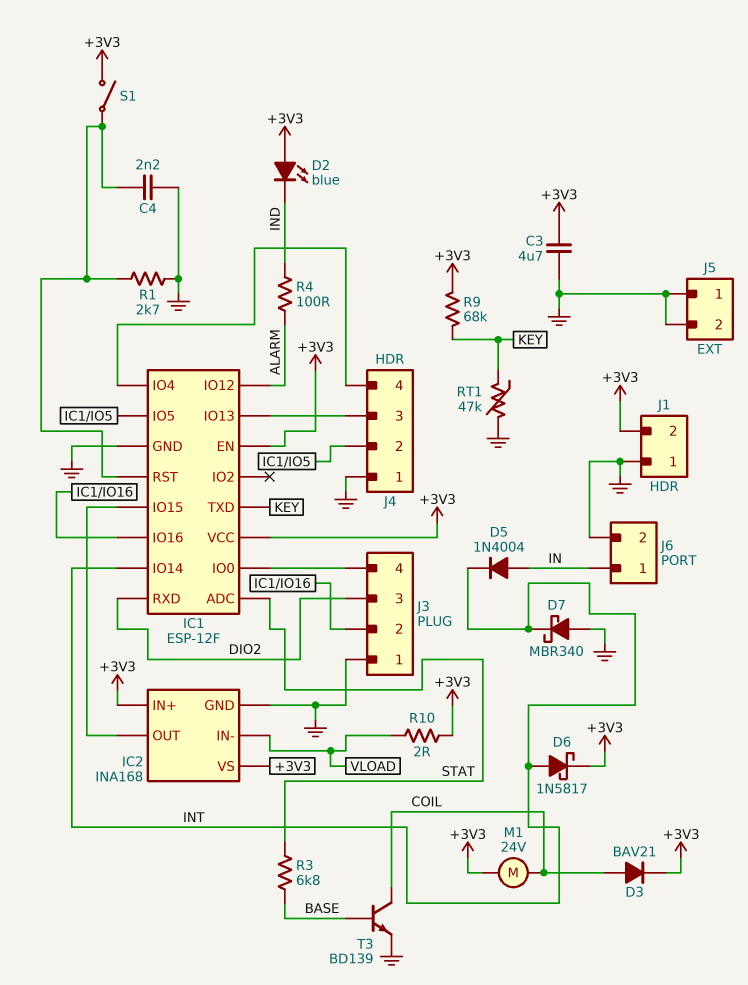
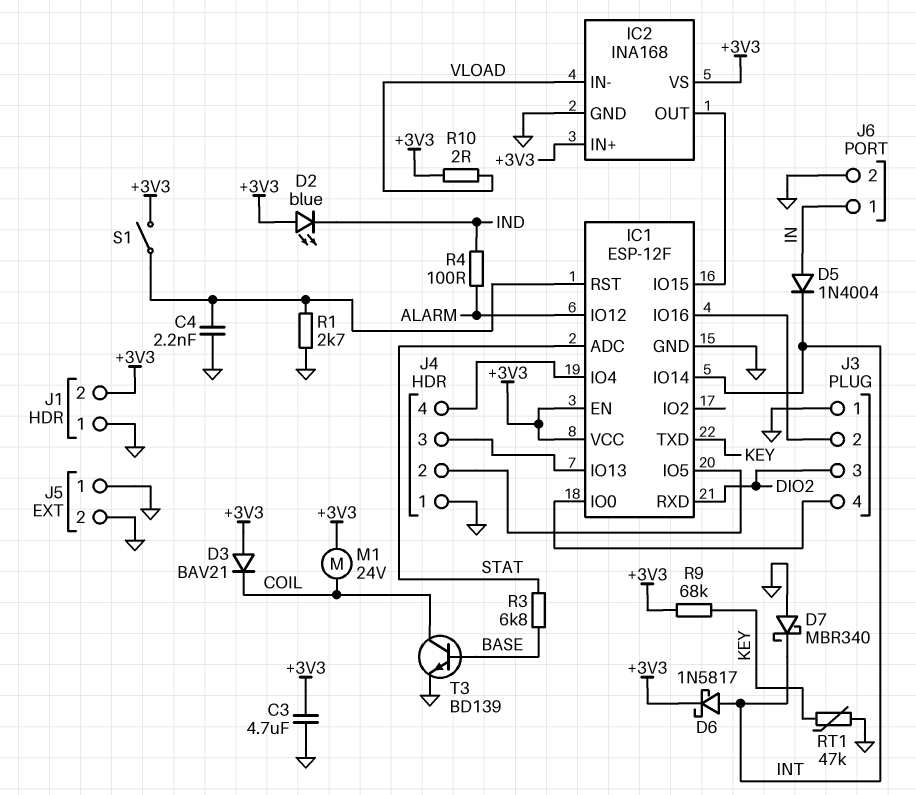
D3: diode BAV21 (A COIL, K +3V3) -> diode BAV21 (A +3V3, K COIL)

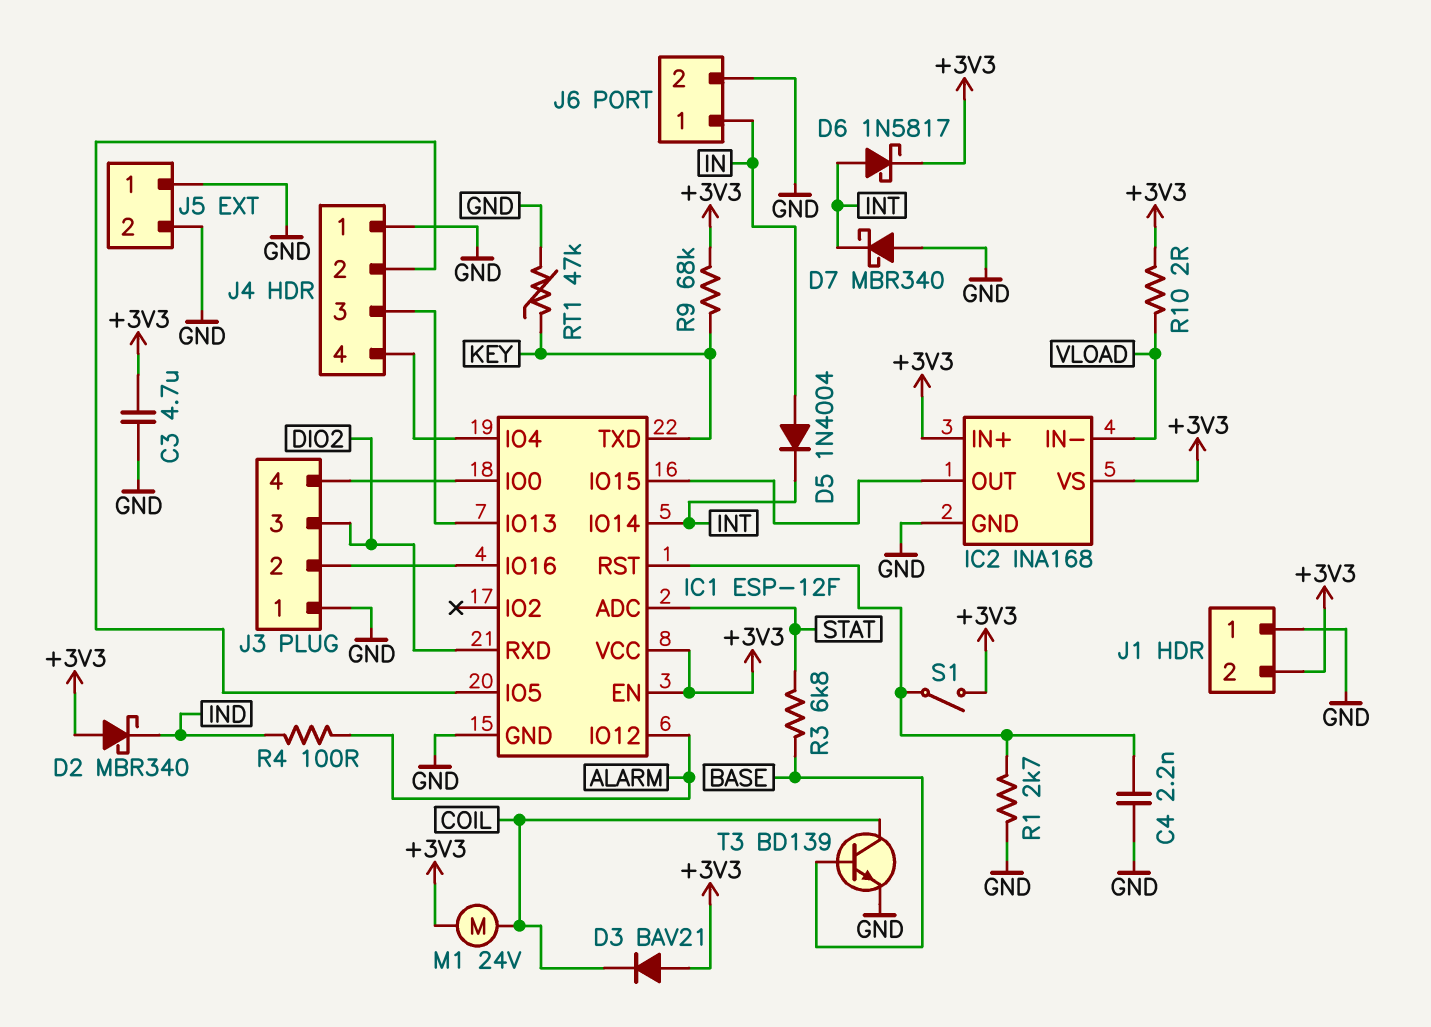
D2: LED blue (A +3V3, K IND) -> schottky MBR340 (A +3V3, K IND)

